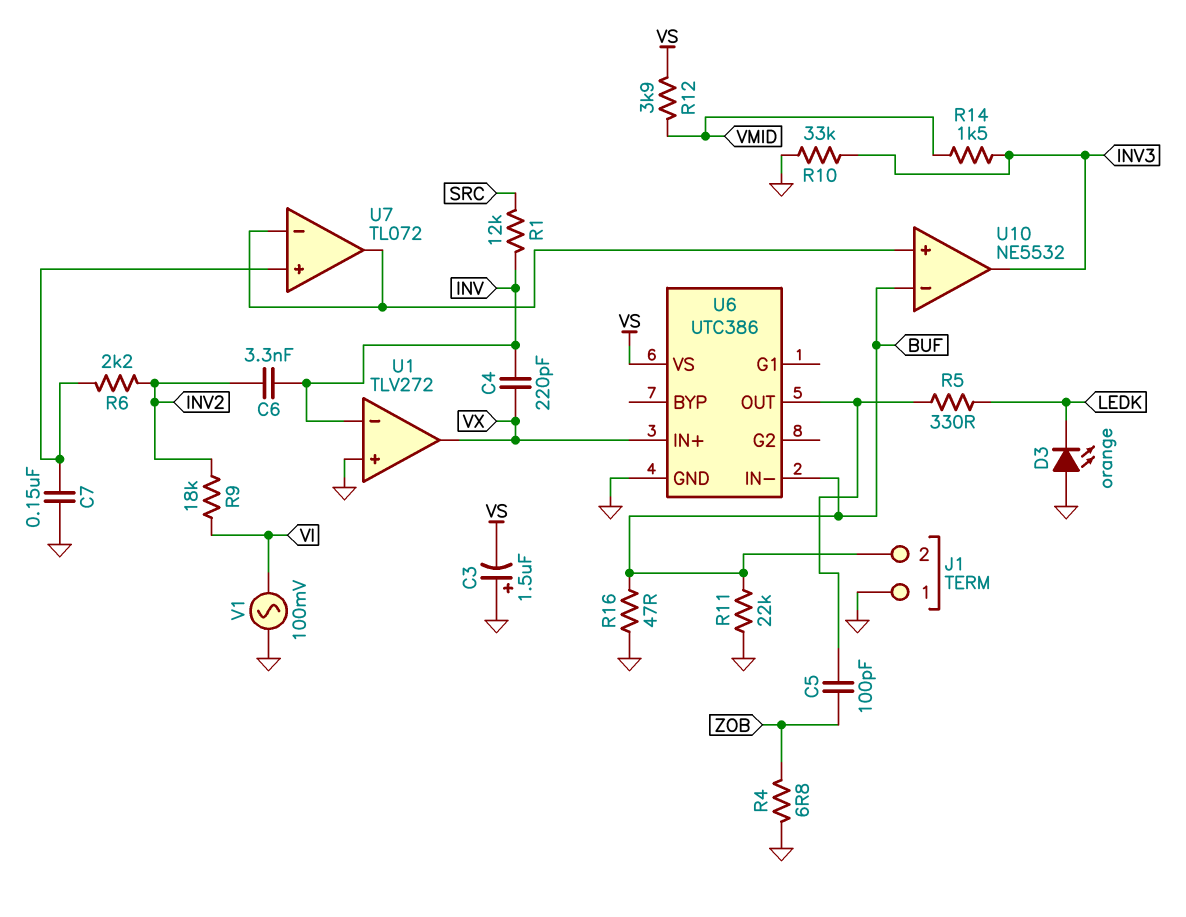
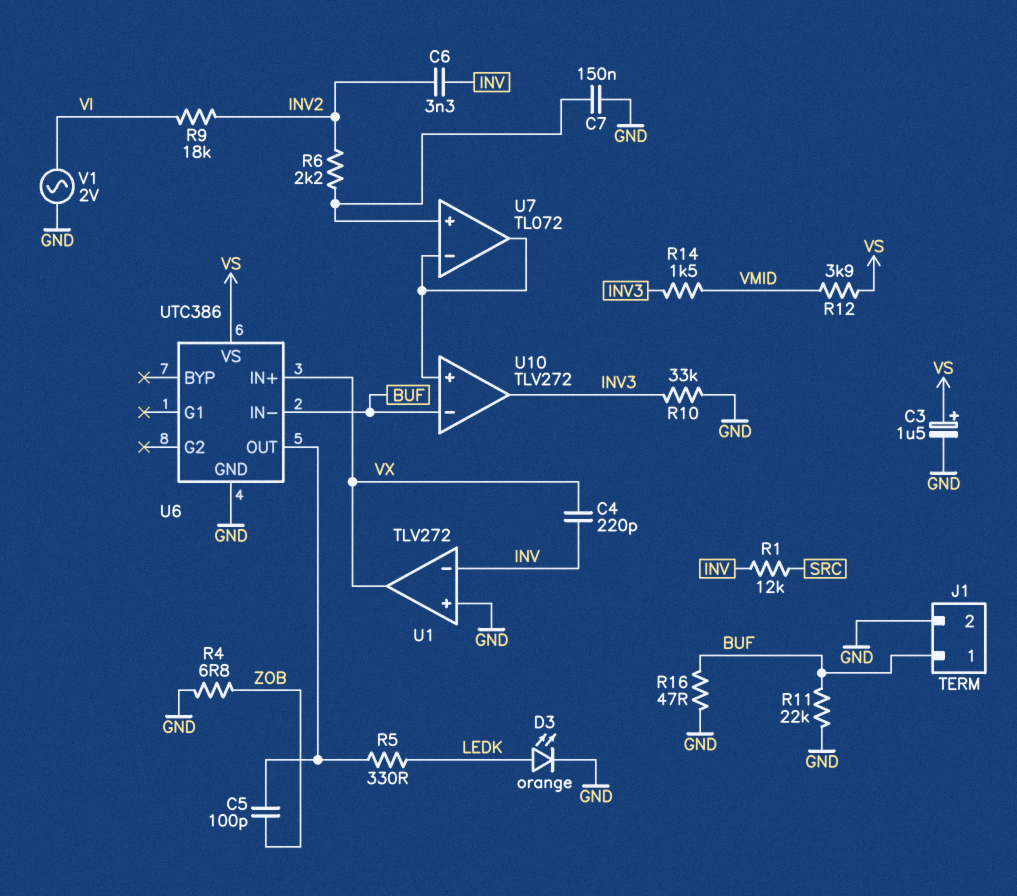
C3: 1.5uF (plus GND, minus VS) -> 1.5uF (plus VS, minus GND)
D3: LED orange (A GND, K LEDK) -> LED orange (A LEDK, K GND)
J1 pin 1: GND -> BUF
J1 pin 2: BUF -> GND
U10: NE5532 -> TLV272
V1: AC 100mV (GND, VI) -> AC 2V (GND, VI)

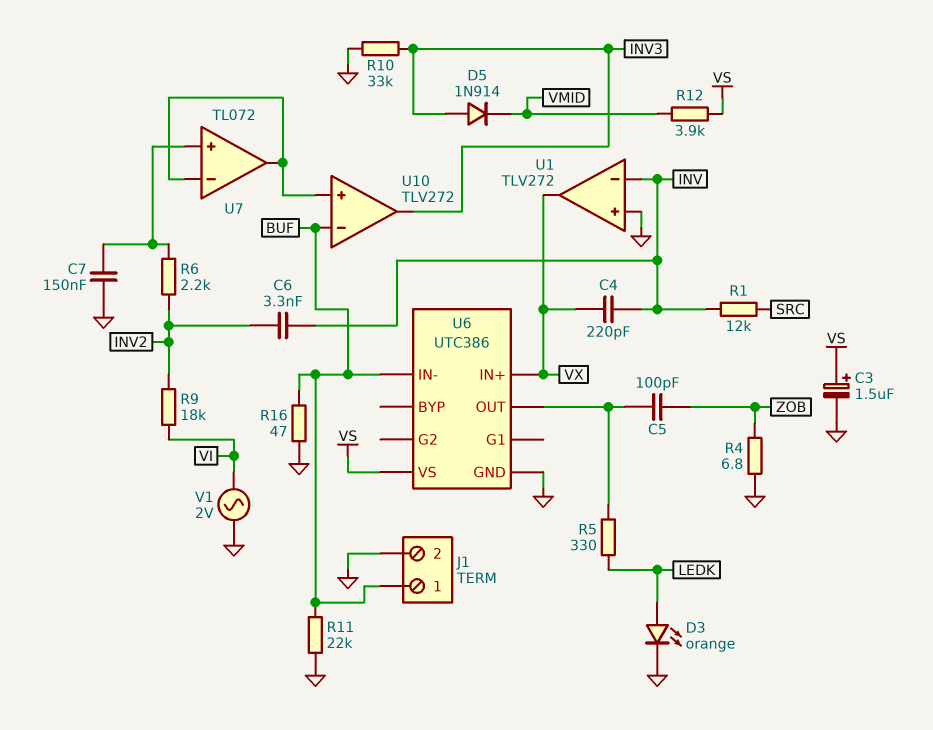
D5: none -> diode 1N914 (A INV3, K VMID)
R14: 1.5k (INV3, VMID) -> none

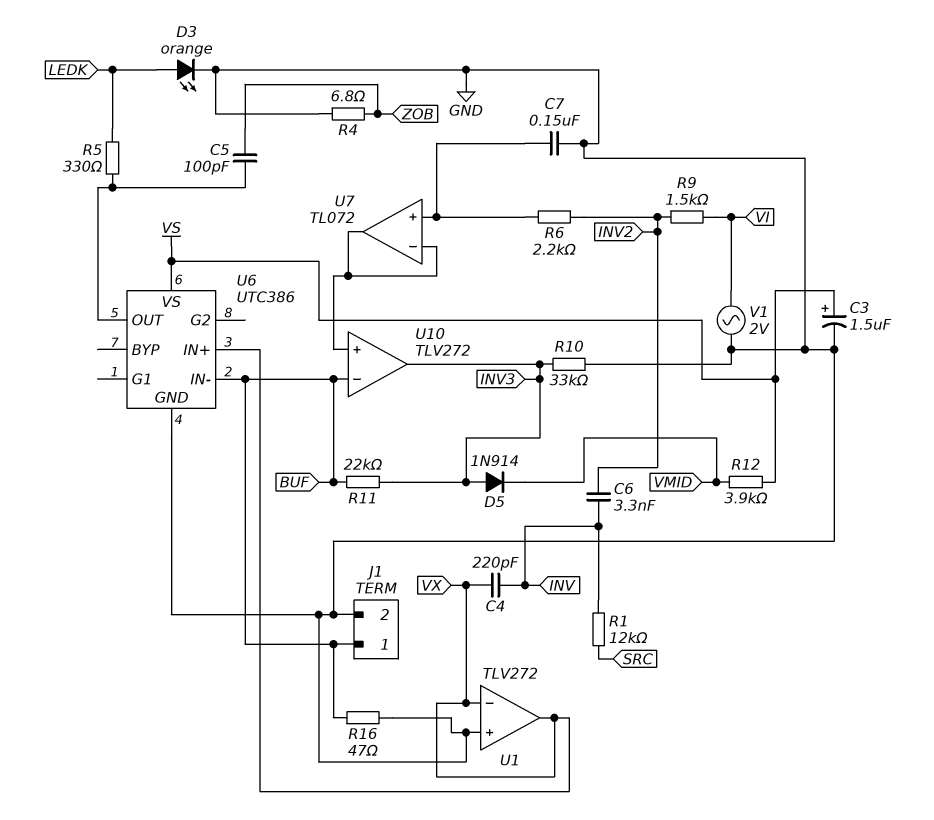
R9: 18k (INV2, VI) -> 1.5k (INV2, VI)
R11: 22k (BUF, GND) -> 22k (BUF, INV3)
U1 pin in-: INV -> VX

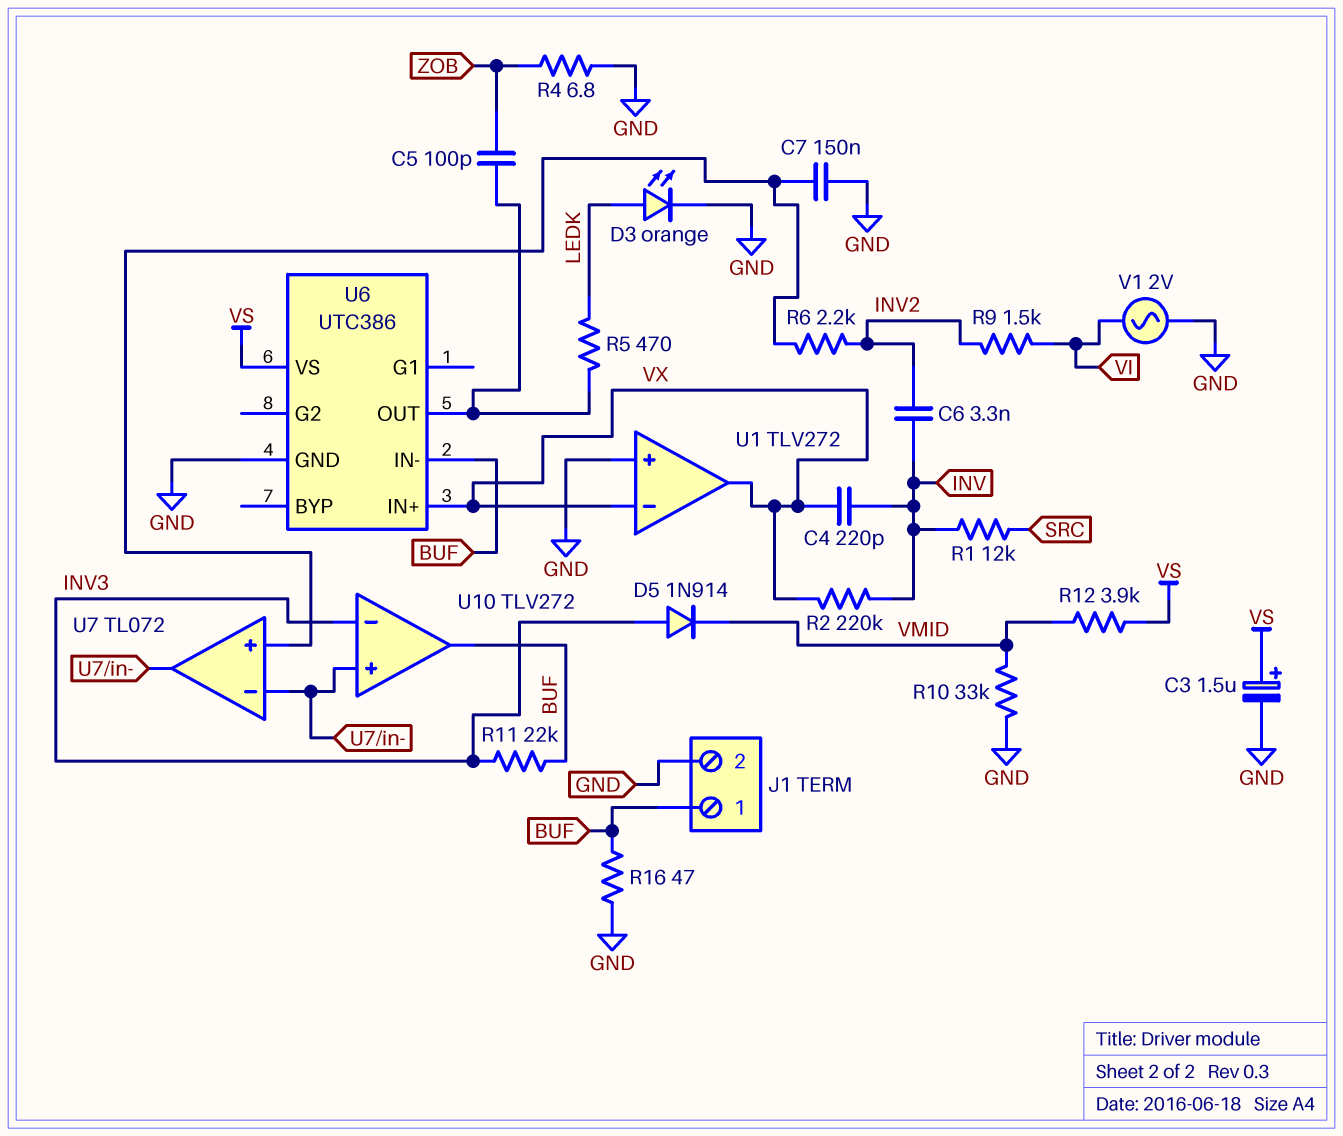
R2: none -> 220k (INV, VX)
R5: 330 (LEDK, U6/OUT) -> 470 (LEDK, U6/OUT)
R10: 33k (GND, INV3) -> 33k (GND, VMID)
U10 pin in-: BUF -> INV3
U10 pin out: INV3 -> BUF

